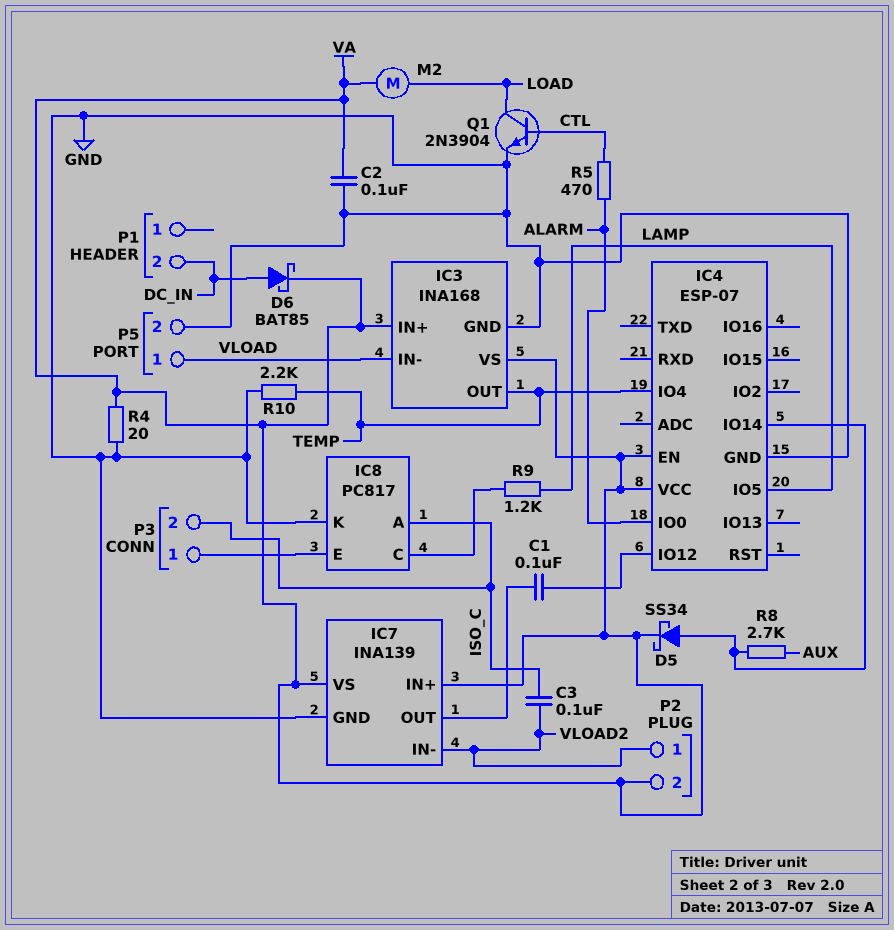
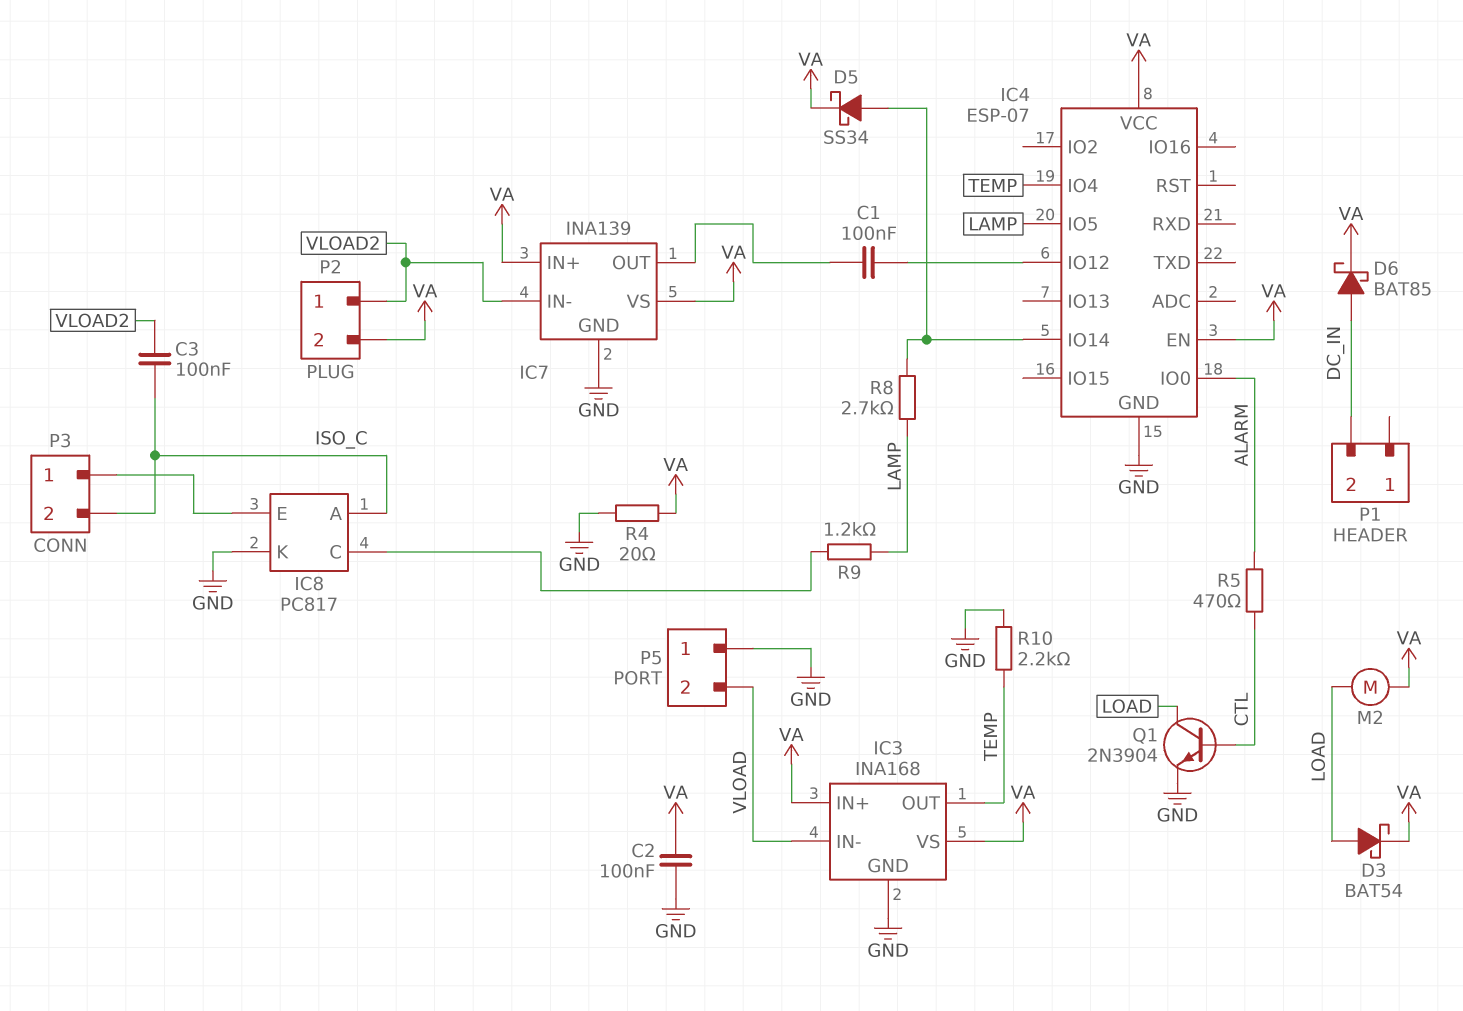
D3: none -> schottky BAT54 (A LOAD, K VA)
P5 pin 1: VLOAD -> GND
P5 pin 2: GND -> VLOAD
R8: 2.7k (AUX, IC4/IO14) -> 2.7k (IC4/IO14, LAMP)

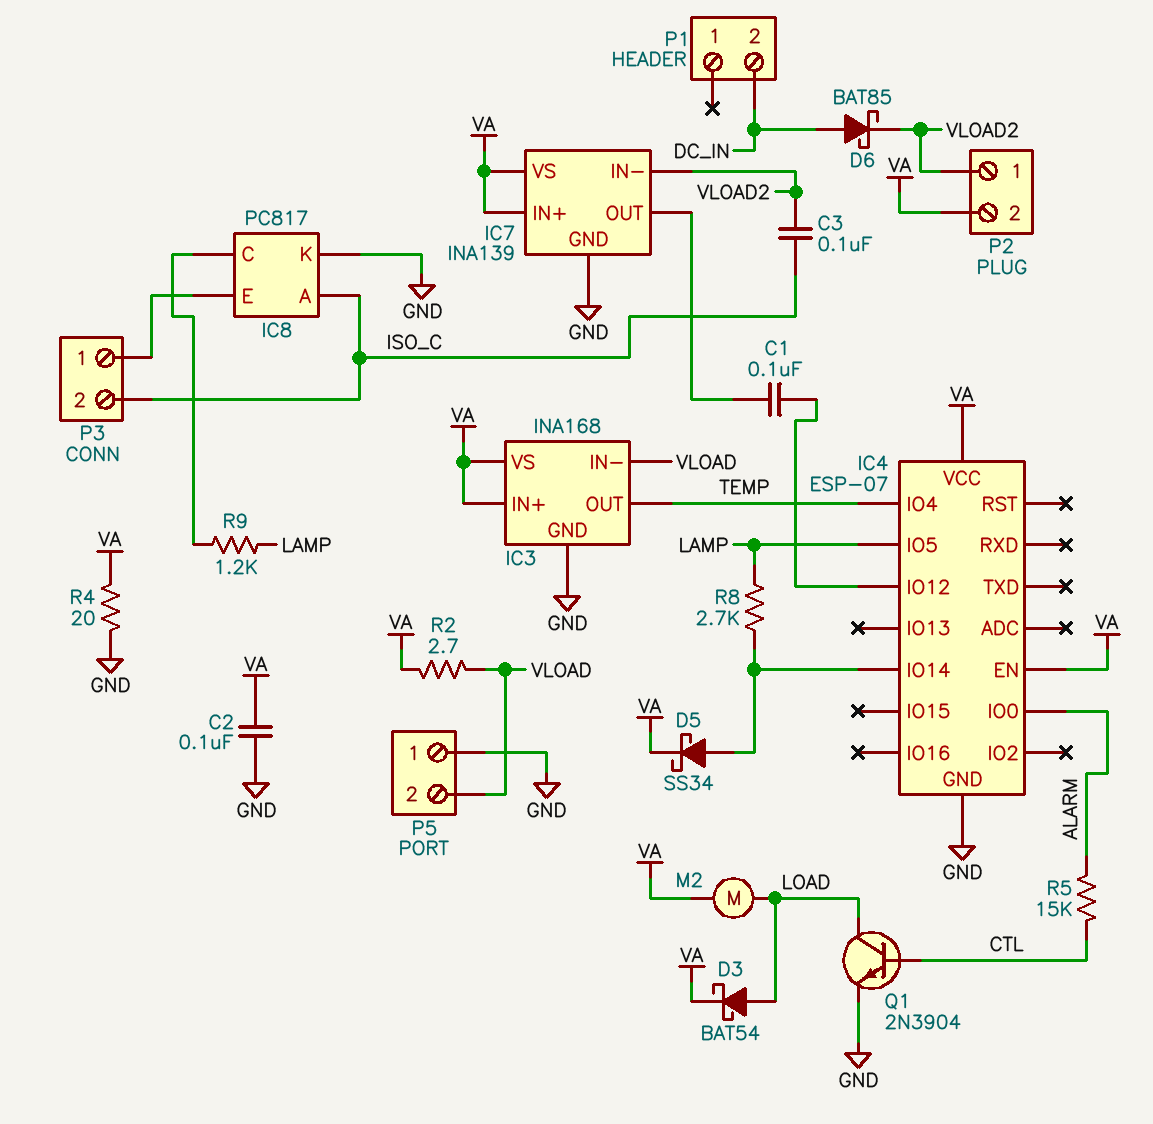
D6: schottky BAT85 (A DC_IN, K VA) -> schottky BAT85 (A DC_IN, K VLOAD2)
R2: none -> 2.7 (VA, VLOAD)
R5: 470 (ALARM, CTL) -> 15k (ALARM, CTL)
R10: 2.2k (GND, TEMP) -> none

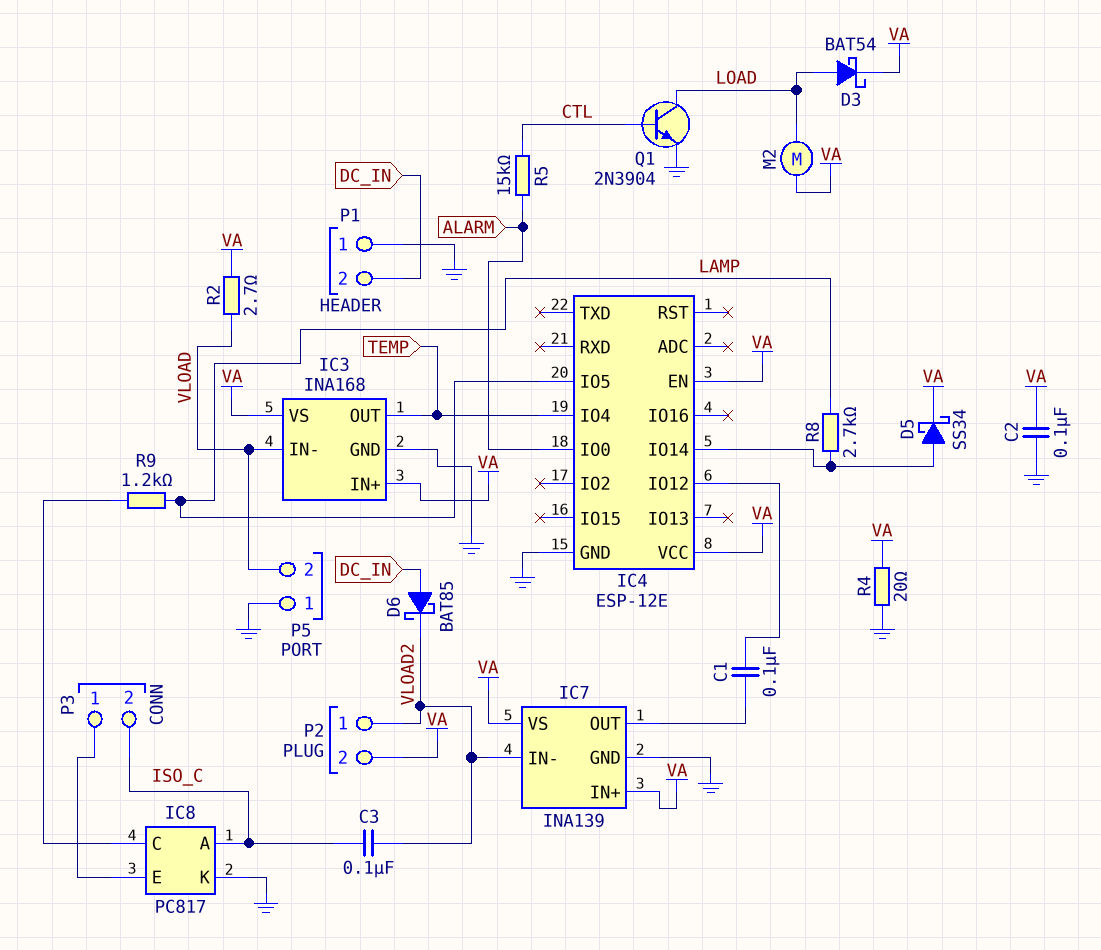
IC4: ESP-07 -> ESP-12E
P1 pin 1: none -> GND

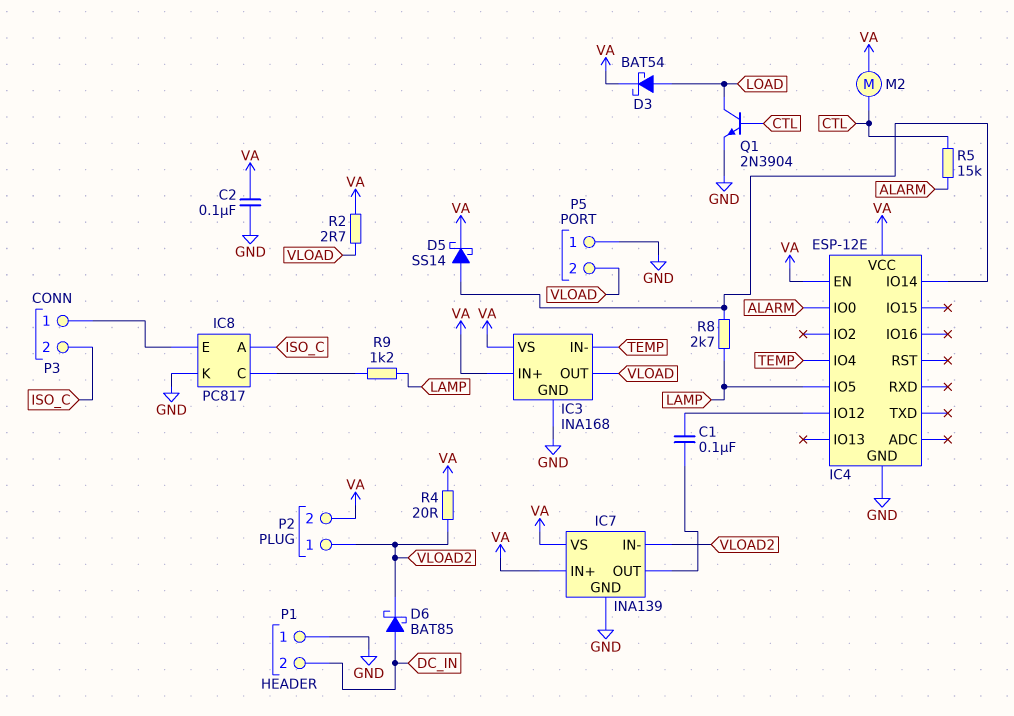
C3: 100nF (ISO_C, VLOAD2) -> none
D5: schottky SS34 (A IC4/IO14, K VA) -> schottky SS14 (A IC4/IO14, K VA)
IC3 pin IN-: VLOAD -> TEMP
IC3 pin OUT: TEMP -> VLOAD
M2: motor (LOAD, VA) -> motor (CTL, VA)
R4: 20 (GND, VA) -> 20 (VA, VLOAD2)

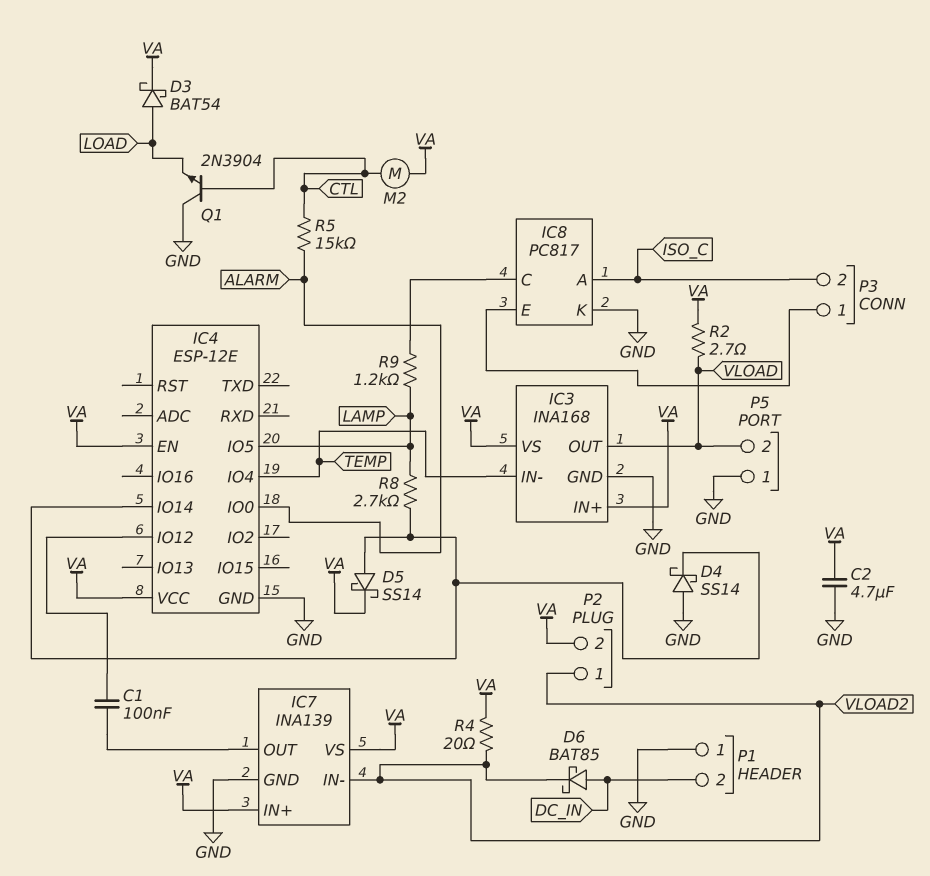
C2: 100nF (GND, VA) -> 4.7uF (GND, VA)
D4: none -> schottky SS14 (A GND, K IC4/IO14)
Q1: NPN 2N3904 (B CTL, C LOAD, E GND) -> NPN 2N3904 (B CTL, C GND, E LOAD)

